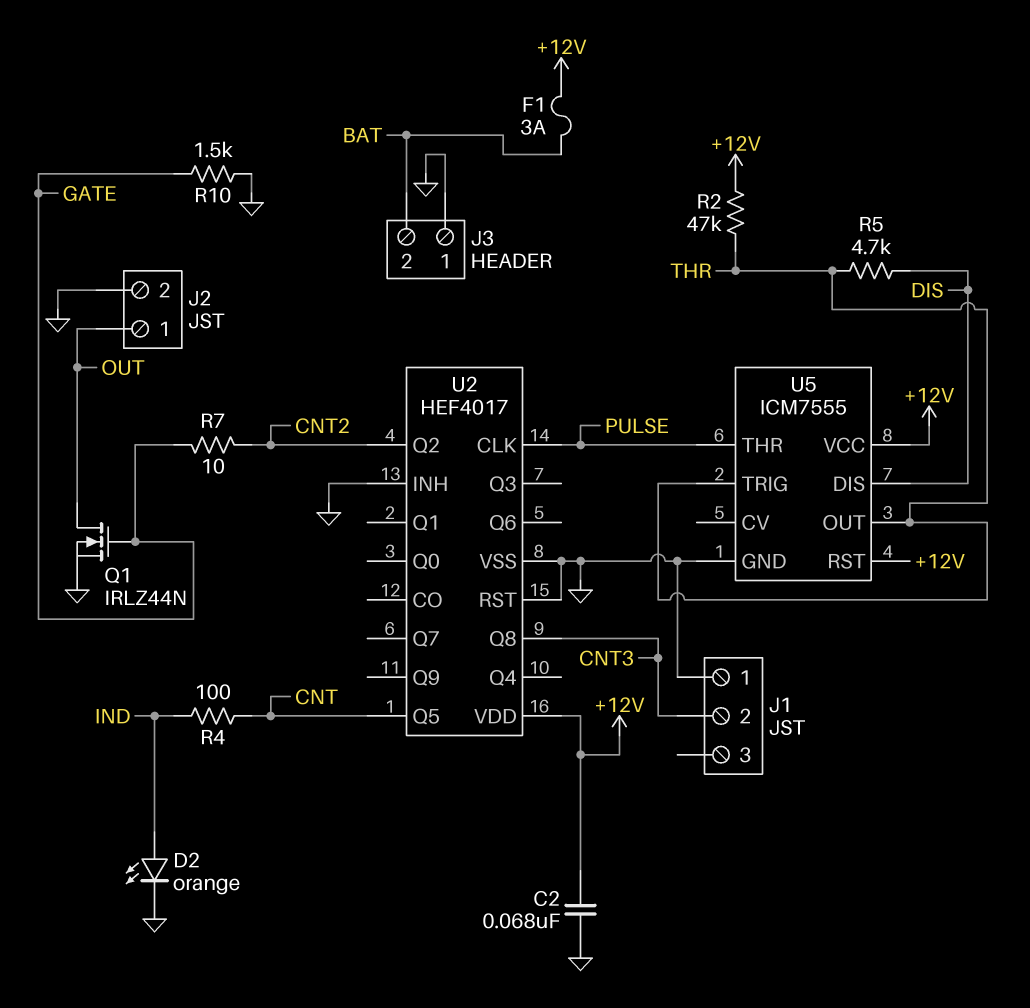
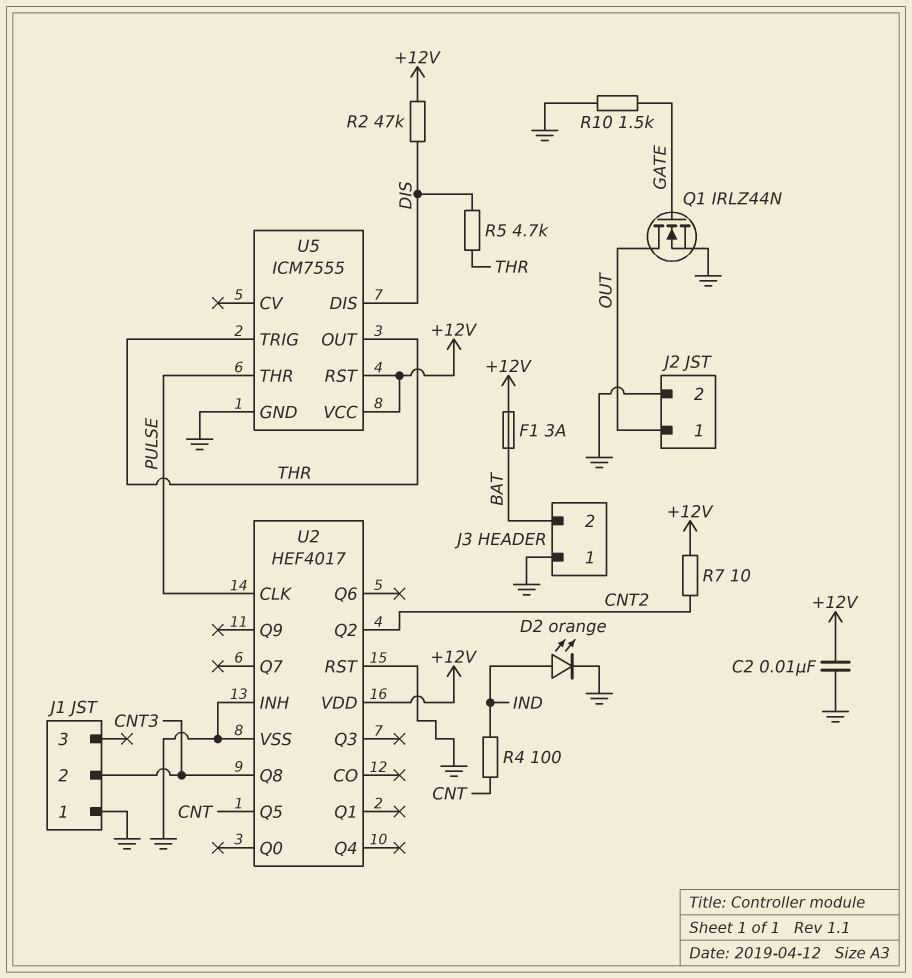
C2: 68nF (+12V, GND) -> 10nF (+12V, GND)
R2: 47k (+12V, THR) -> 47k (+12V, DIS)
R7: 10 (CNT2, GATE) -> 10 (+12V, CNT2)

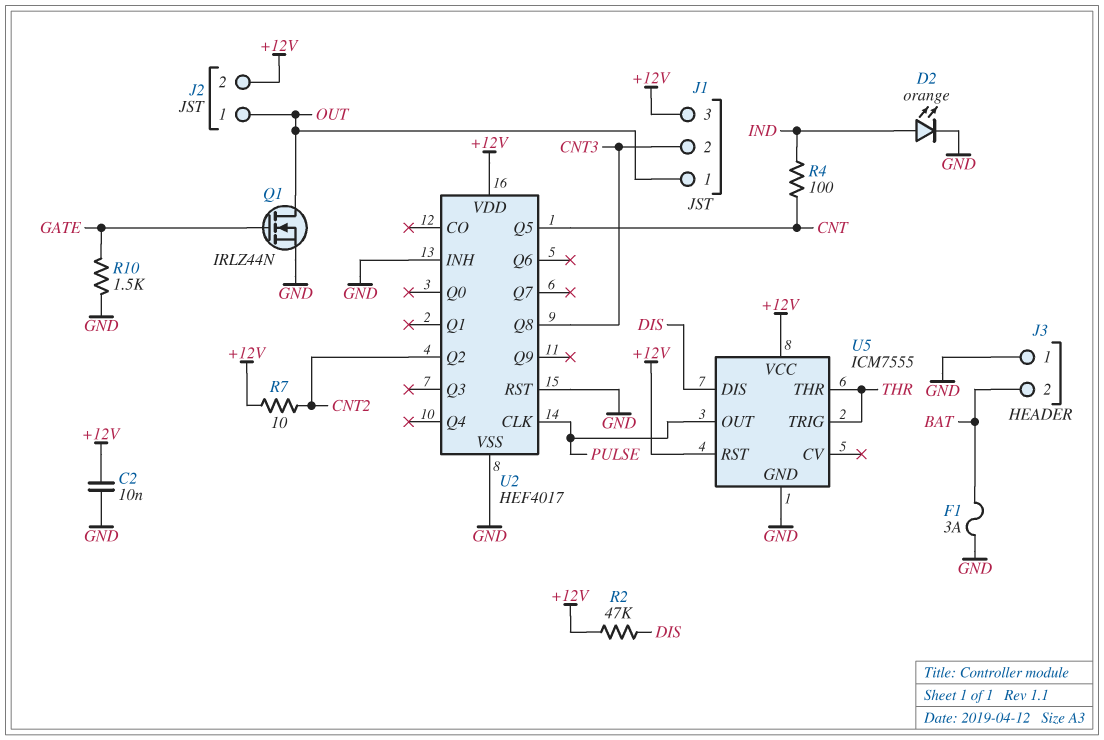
F1: 3A (+12V, BAT) -> 3A (BAT, GND)
J1 pin 1: GND -> OUT
J1 pin 3: none -> +12V
J2 pin 2: GND -> +12V
R5: 4.7k (DIS, THR) -> none
U5 pin OUT: THR -> PULSE
U5 pin THR: PULSE -> THR

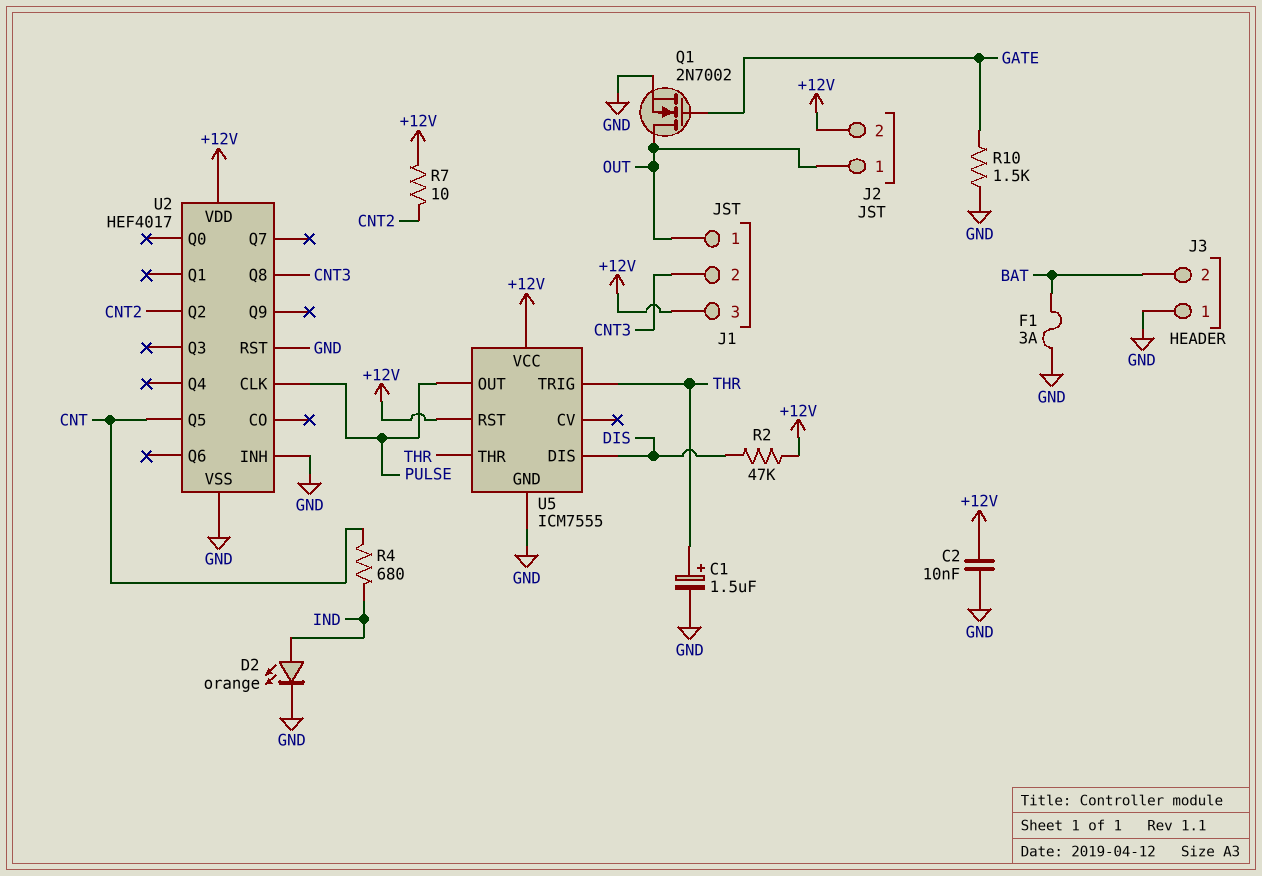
C1: none -> 1.5uF (plus THR, minus GND)
Q1: NMOS IRLZ44N (G GATE, D OUT, S GND) -> NMOS 2N7002 (G GATE, D OUT, S GND)
R4: 100 (CNT, IND) -> 680 (CNT, IND)

